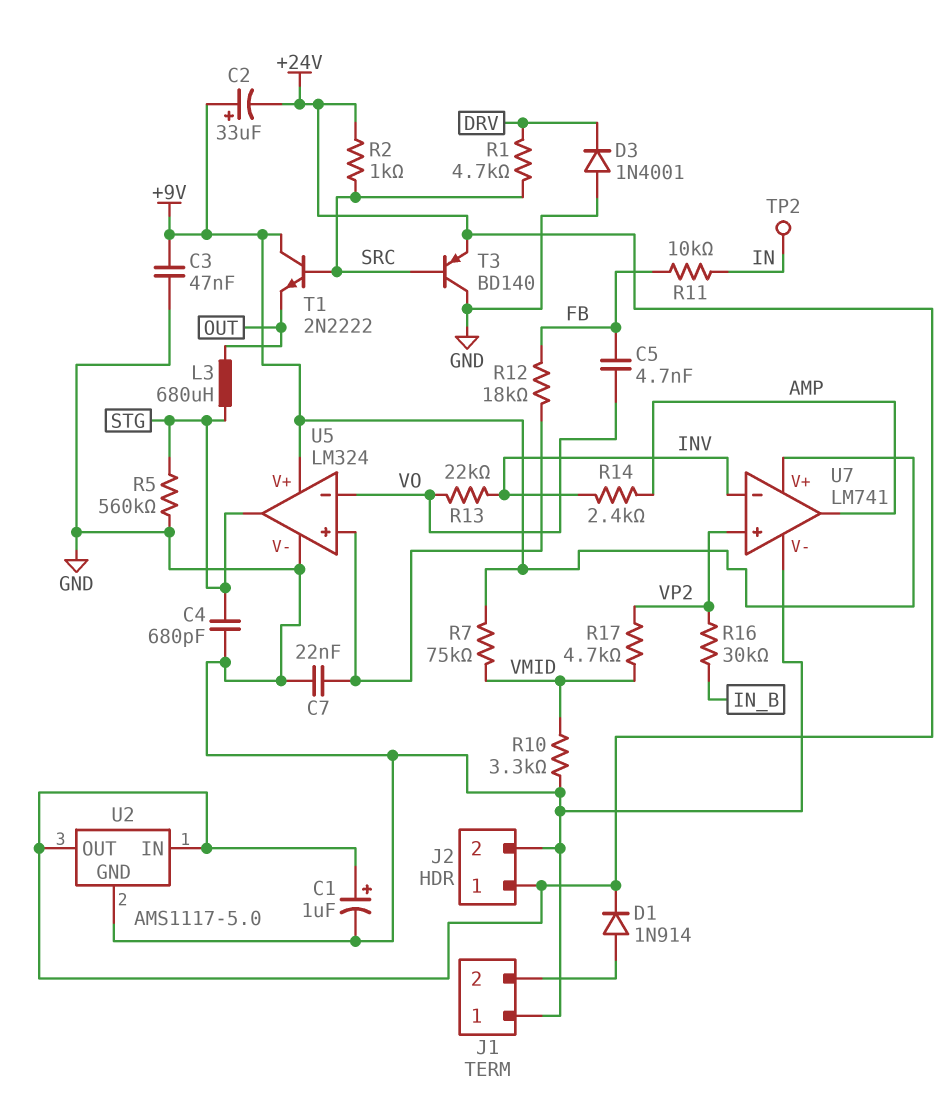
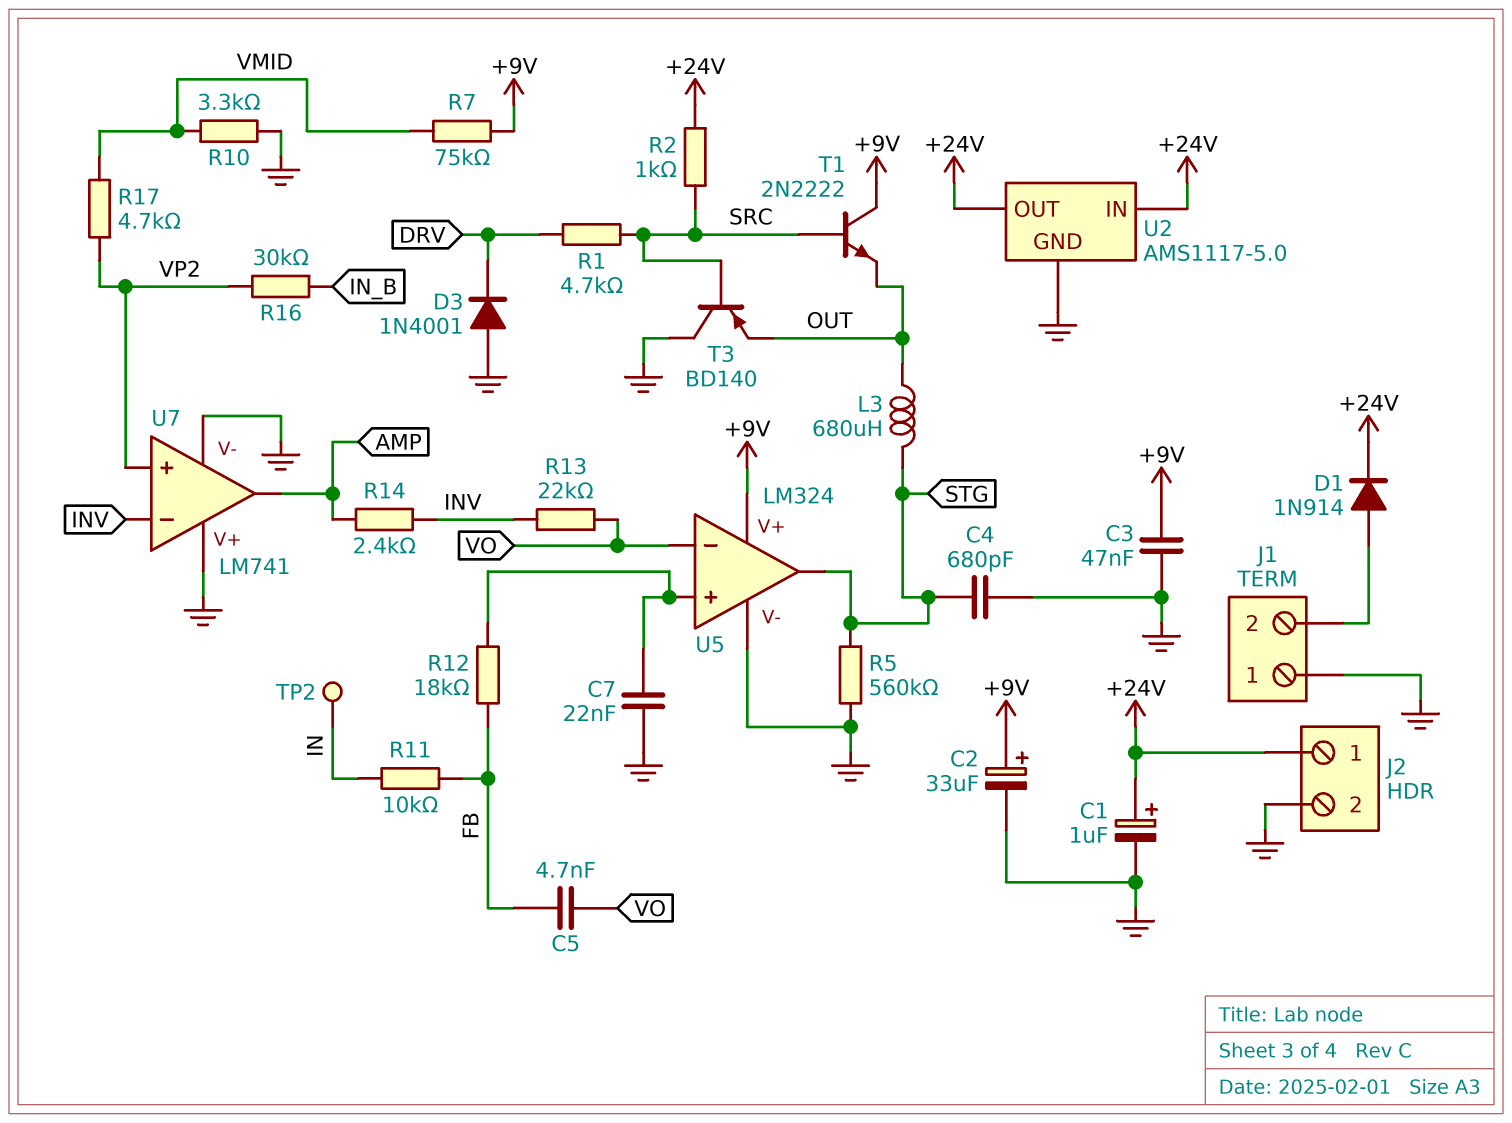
C2: 33uF (plus +9V, minus +24V) -> 33uF (plus +9V, minus GND)
T3: PNP BD140 (B SRC, C GND, E +24V) -> PNP BD140 (B SRC, C GND, E OUT)
U7 pin V+: +9V -> GND

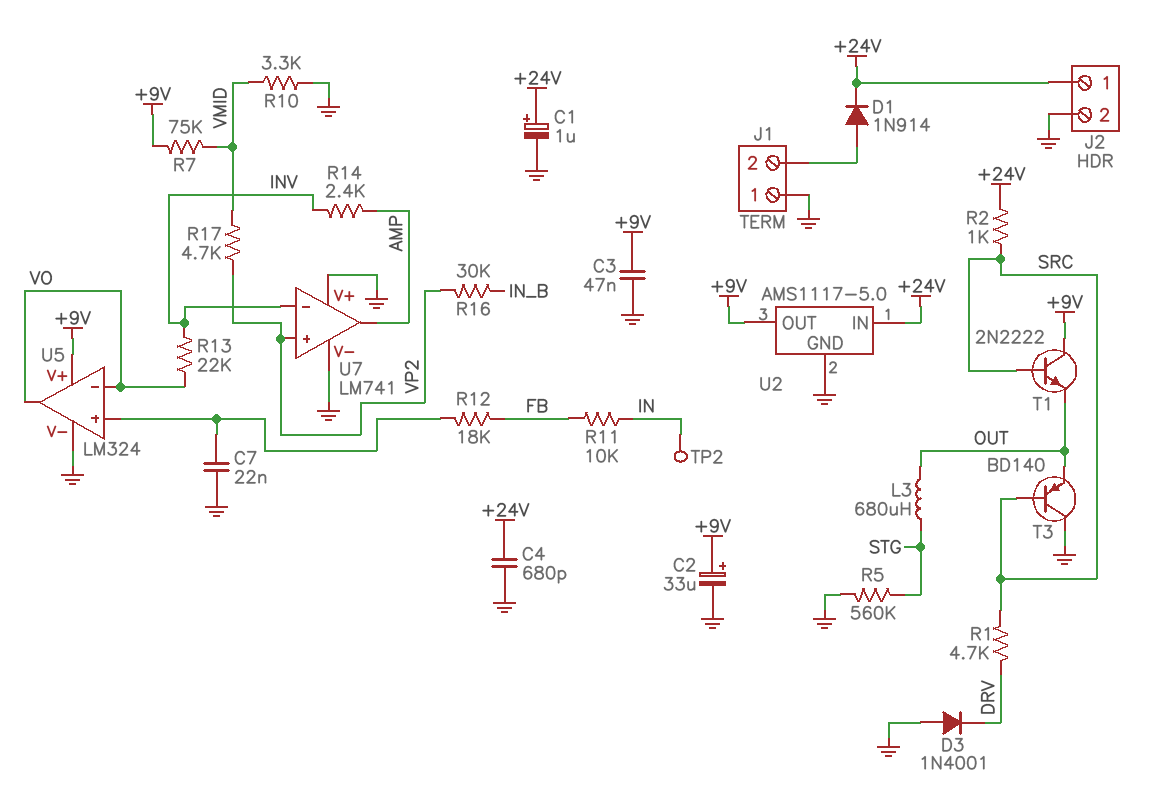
C4: 680pF (GND, STG) -> 680pF (+24V, GND)
C5: 4.7nF (FB, VO) -> none
U2 pin OUT: +24V -> +9V
U5 pin out: STG -> VO

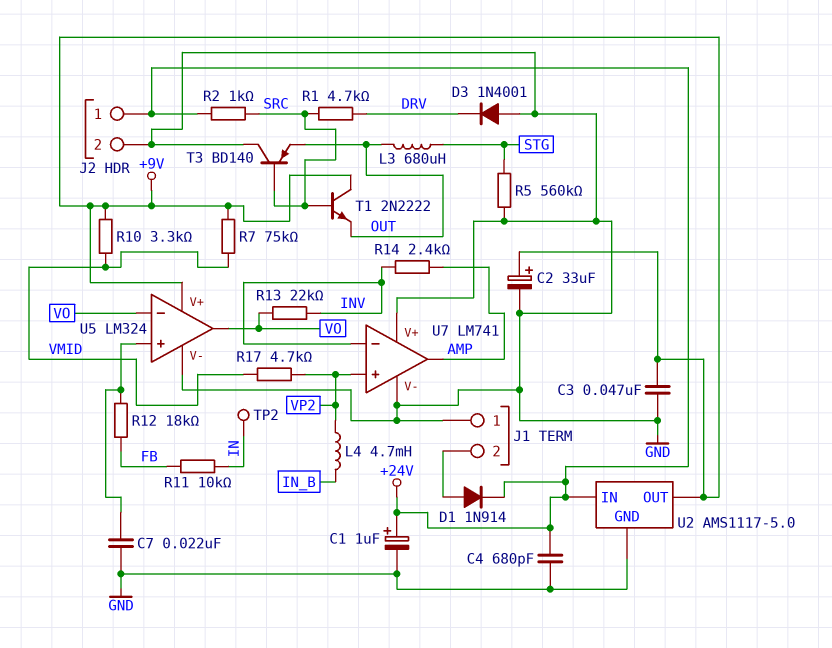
L4: none -> 4.7mH (IN_B, VP2)
R10: 3.3k (GND, VMID) -> 3.3k (+9V, VMID)
R16: 30k (IN_B, VP2) -> none

